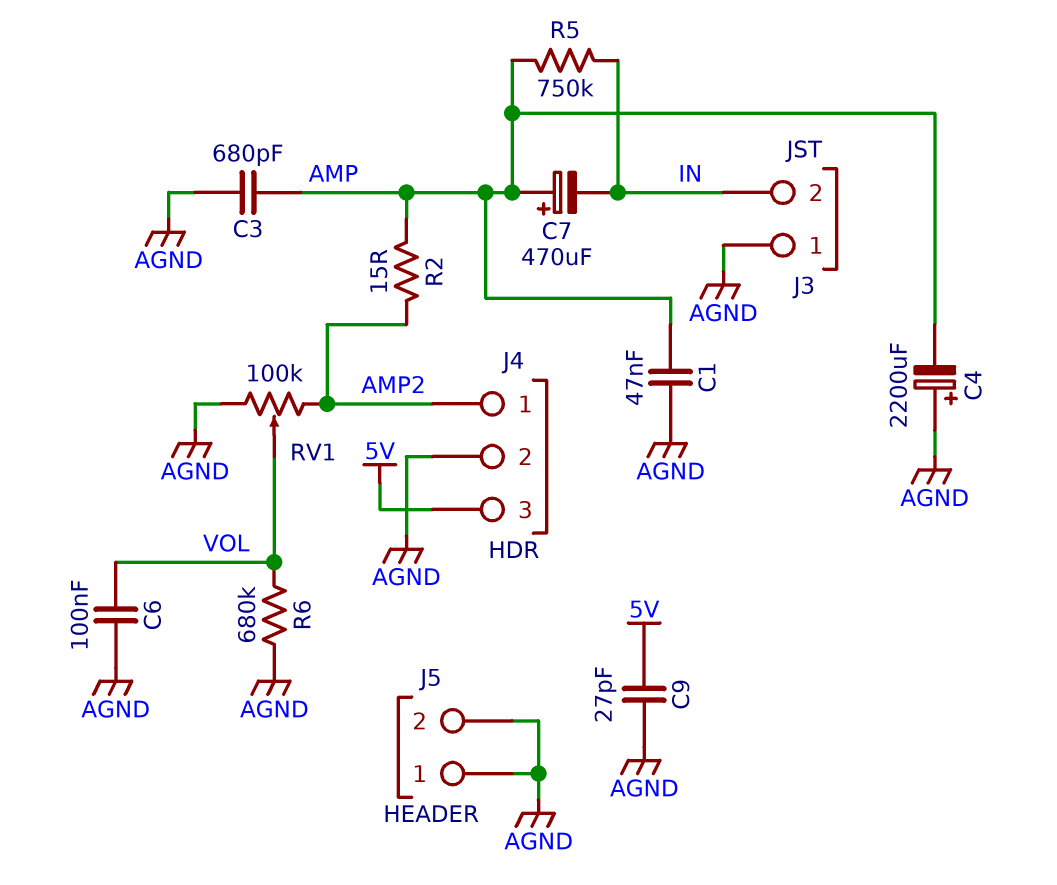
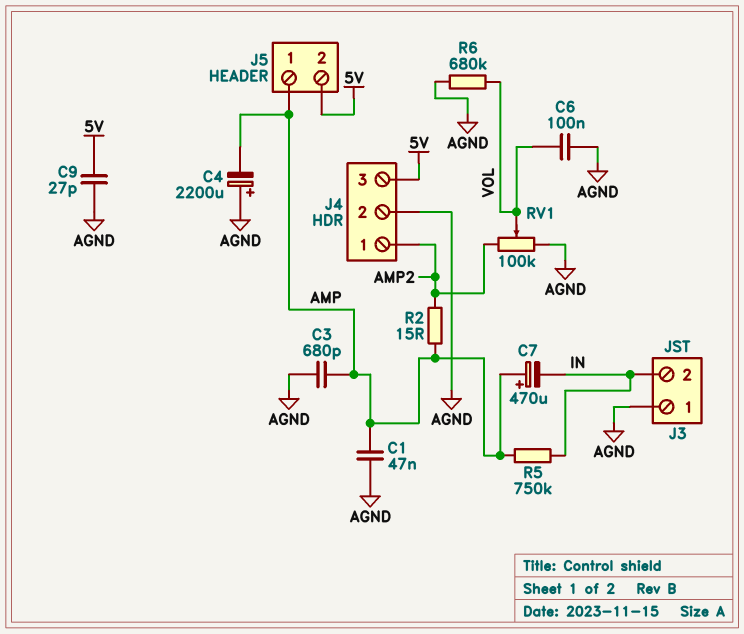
J5 pin 1: AGND -> AMP
J5 pin 2: AGND -> 5V

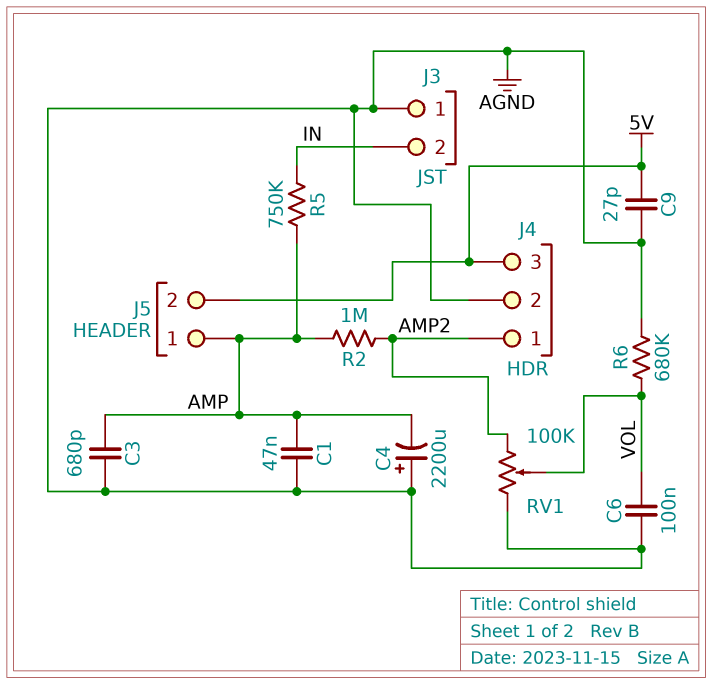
C7: 470uF (plus AMP, minus IN) -> none
R2: 15 (AMP, AMP2) -> 1M (AMP, AMP2)

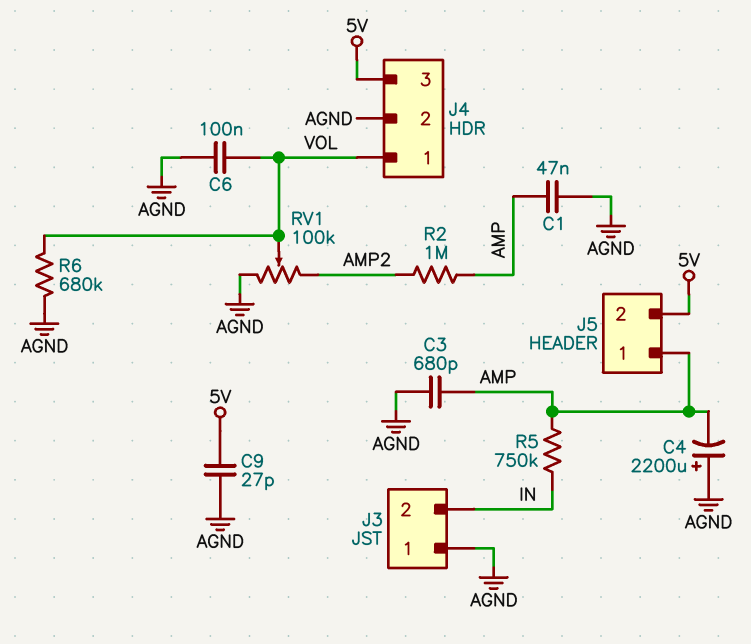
J4 pin 1: AMP2 -> VOL

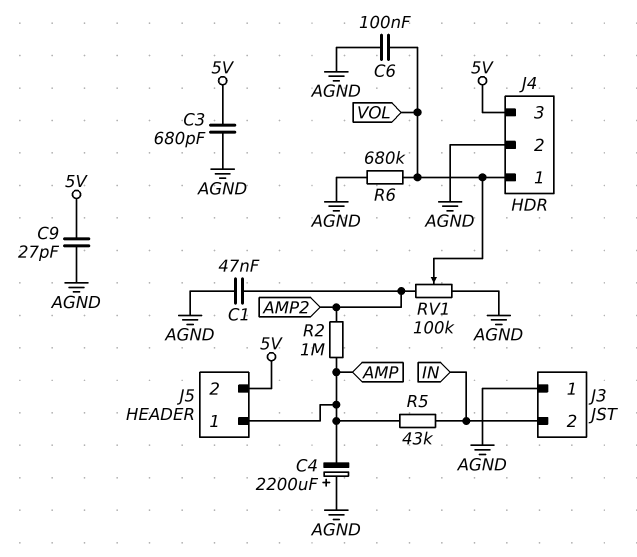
C1: 47nF (AGND, AMP) -> 47nF (AGND, AMP2)
C3: 680pF (AGND, AMP) -> 680pF (5V, AGND)
R5: 750k (AMP, IN) -> 43k (AMP, IN)

